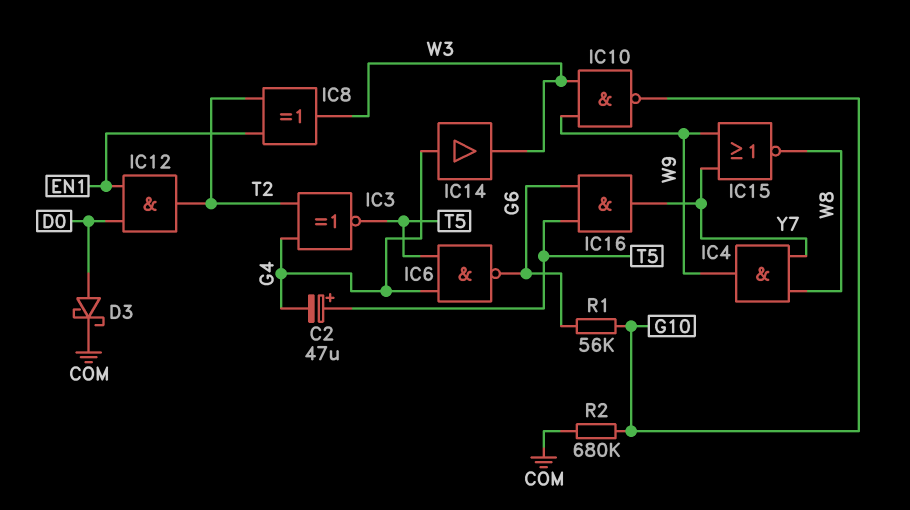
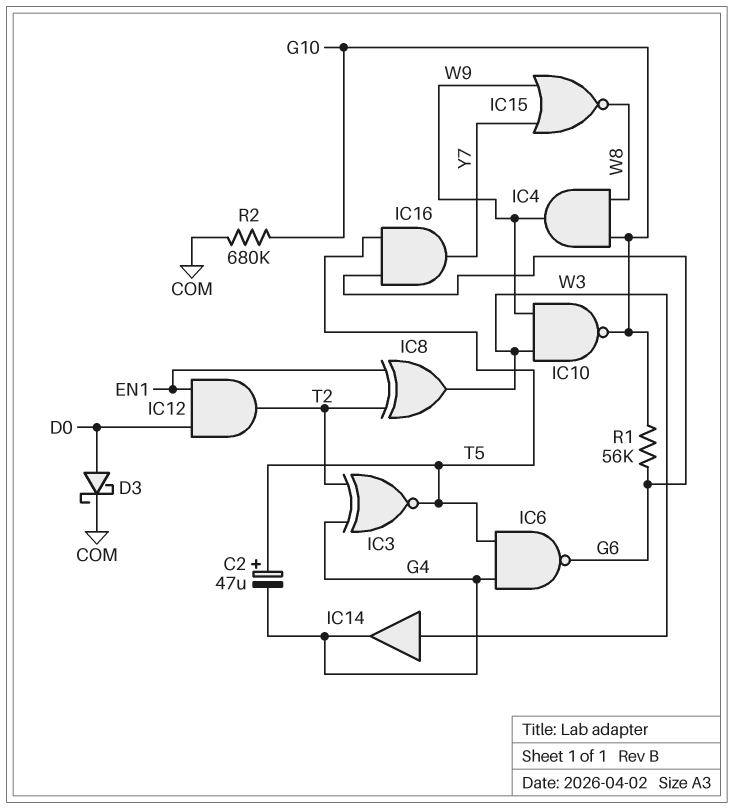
IC4: AND (in W8, in Y7, out W9) -> AND (in G10, in W8, out W9)
IC14: buffer (in G4, out W3) -> buffer (in W3, out G4)

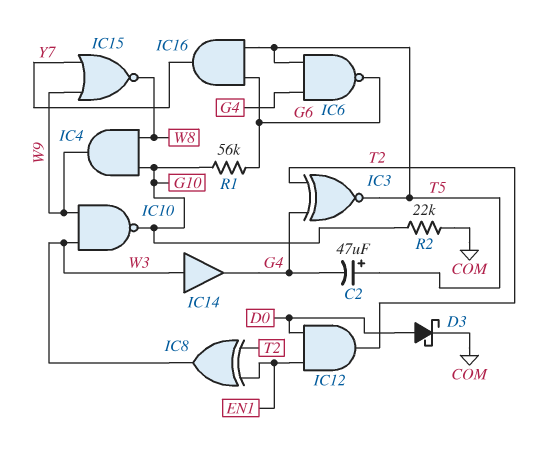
R2: 680k (COM, G10) -> 22k (COM, G10)

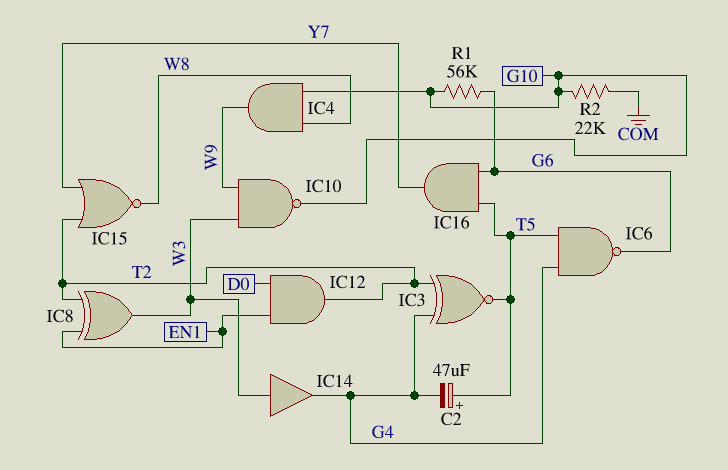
D3: schottky (A D0, K COM) -> none
IC15: NOR (in W9, in Y7, out W8) -> NOR (in T2, in Y7, out W8)

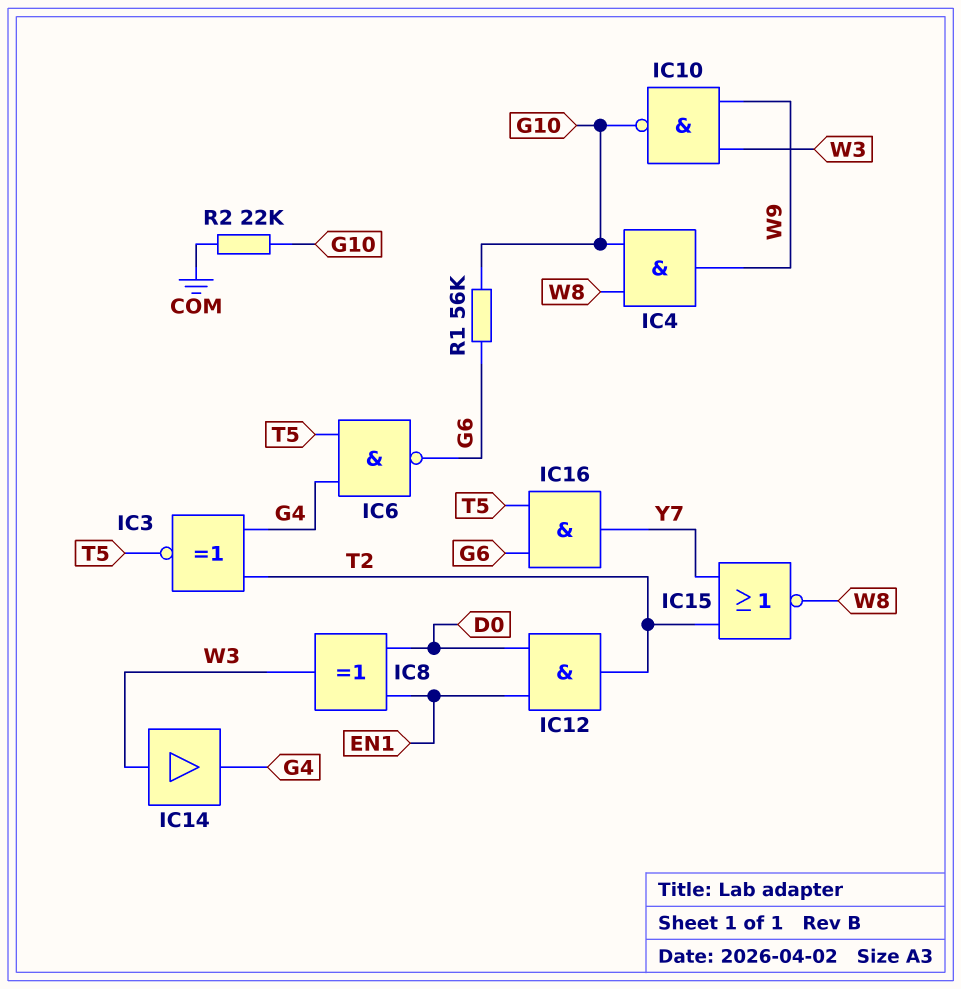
C2: 47uF (plus T5, minus G4) -> none
IC8: XOR (in EN1, in T2, out W3) -> XOR (in D0, in EN1, out W3)

